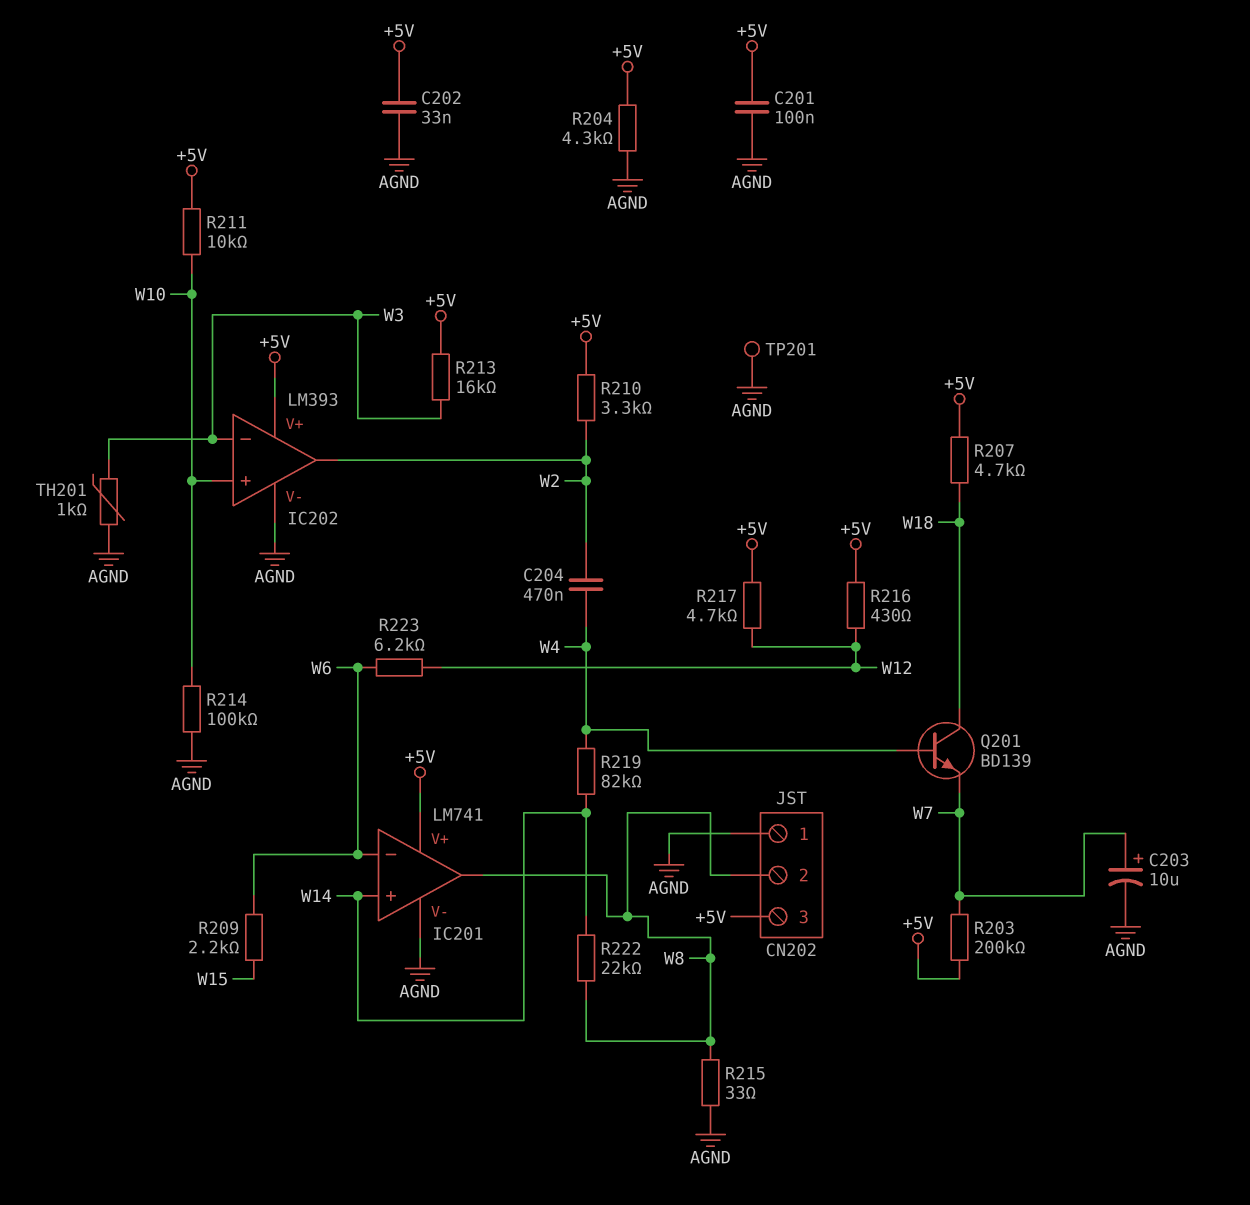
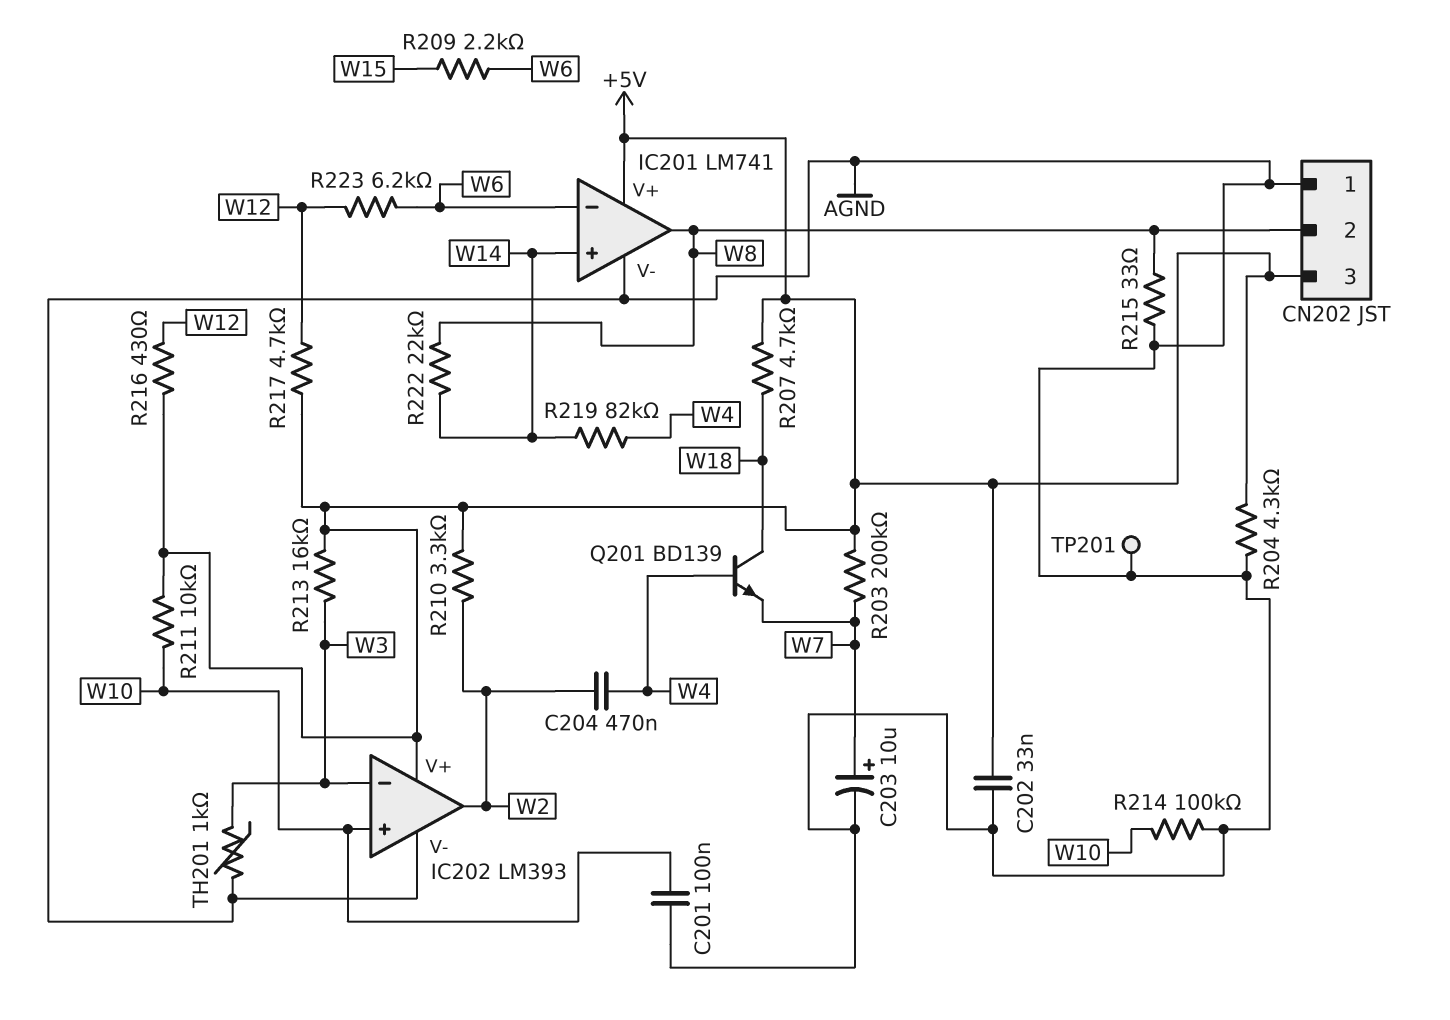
C201: 100nF (+5V, AGND) -> 100nF (AGND, W10)

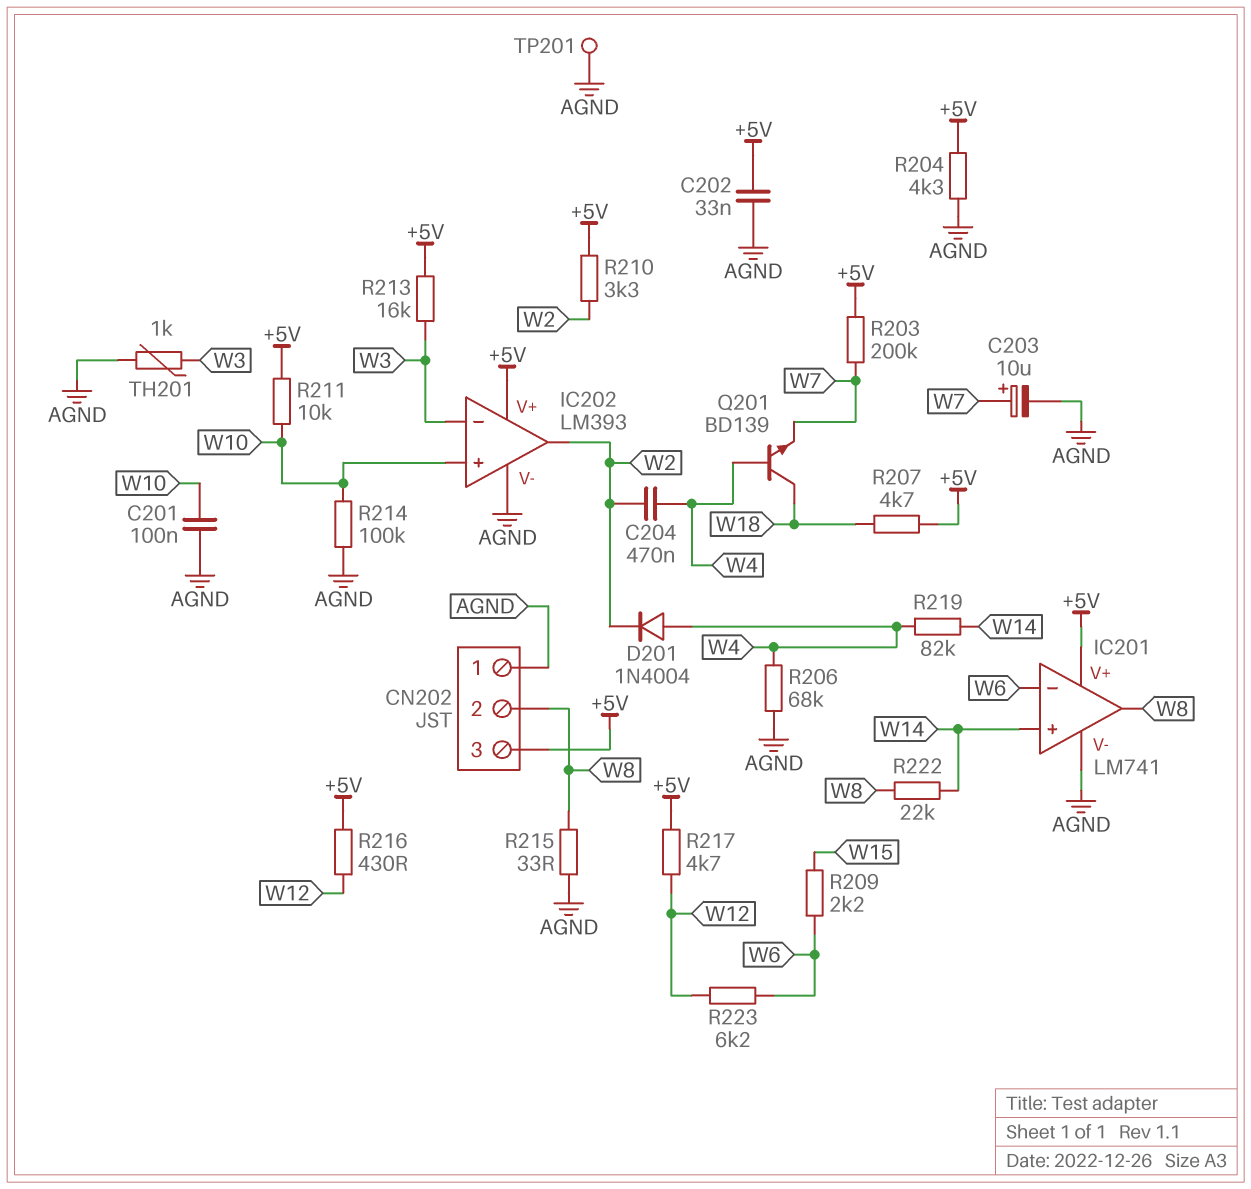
D201: none -> diode 1N4004 (A W4, K W2)
R206: none -> 68k (AGND, W4)

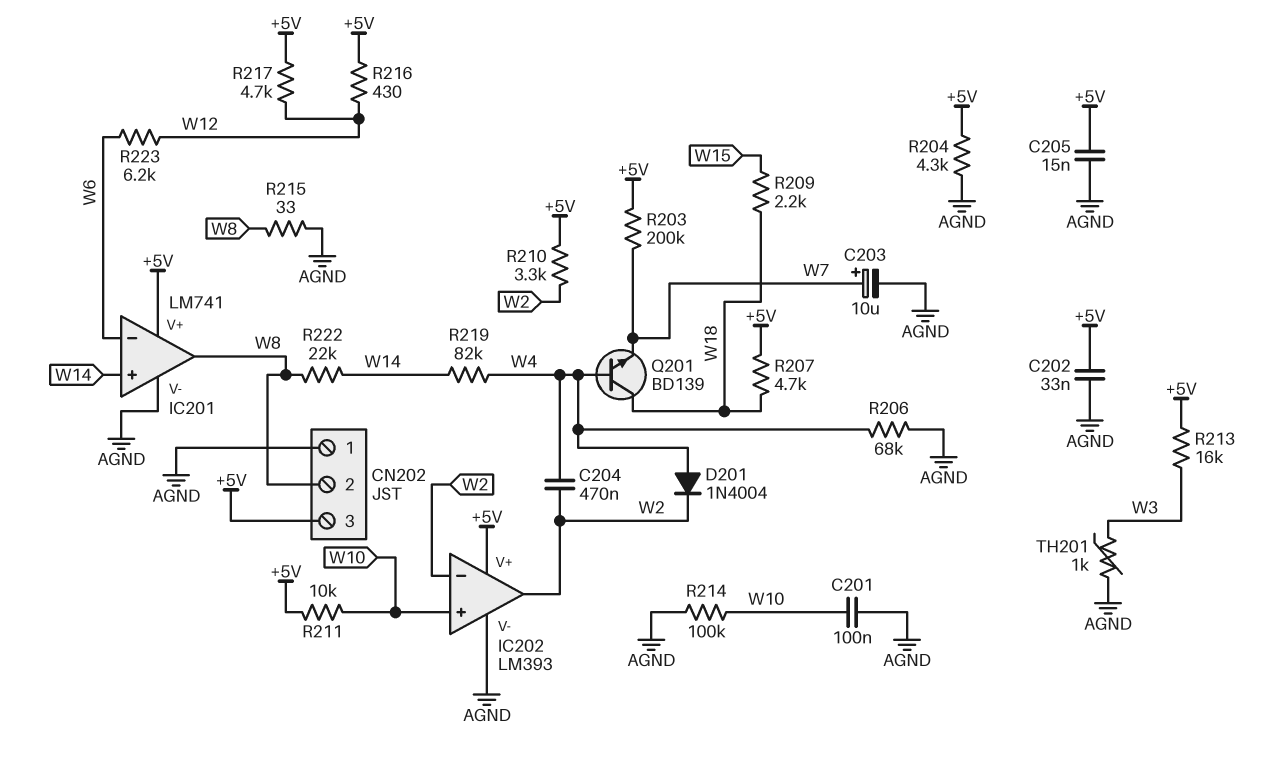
C205: none -> 15nF (+5V, AGND)
IC202 pin in-: W3 -> W2
R209: 2.2k (W6, W15) -> 2.2k (W15, W18)
TP201: test point (AGND) -> none

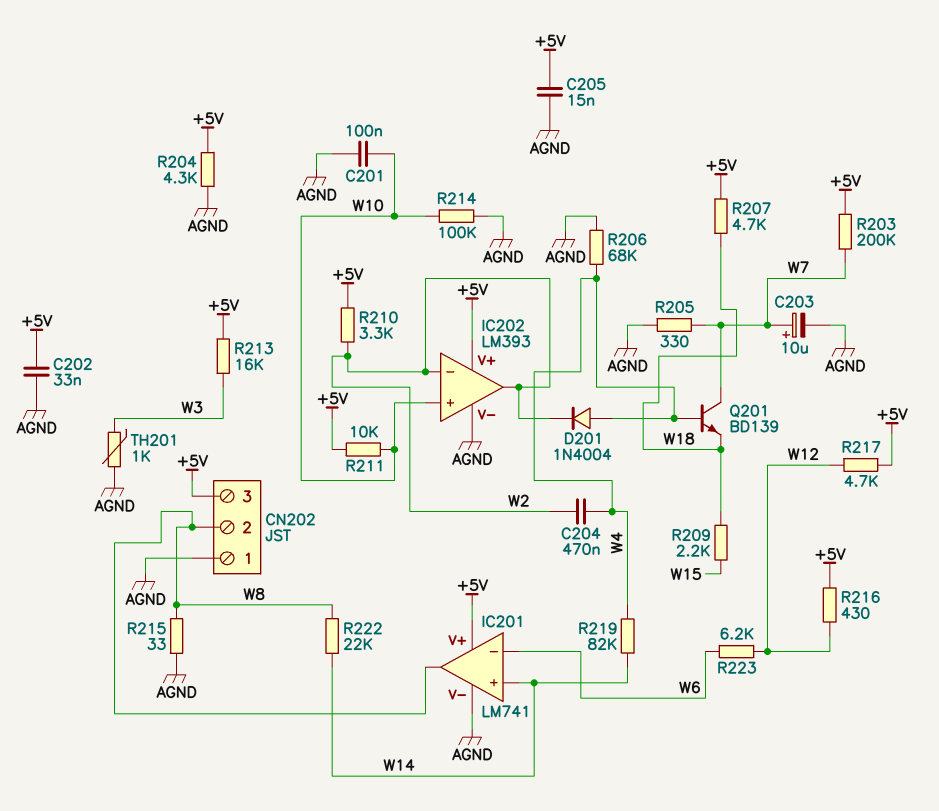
Q201: NPN BD139 (B W4, C W18, E W7) -> NPN BD139 (B W4, C W7, E W18)
R205: none -> 330 (AGND, W7)

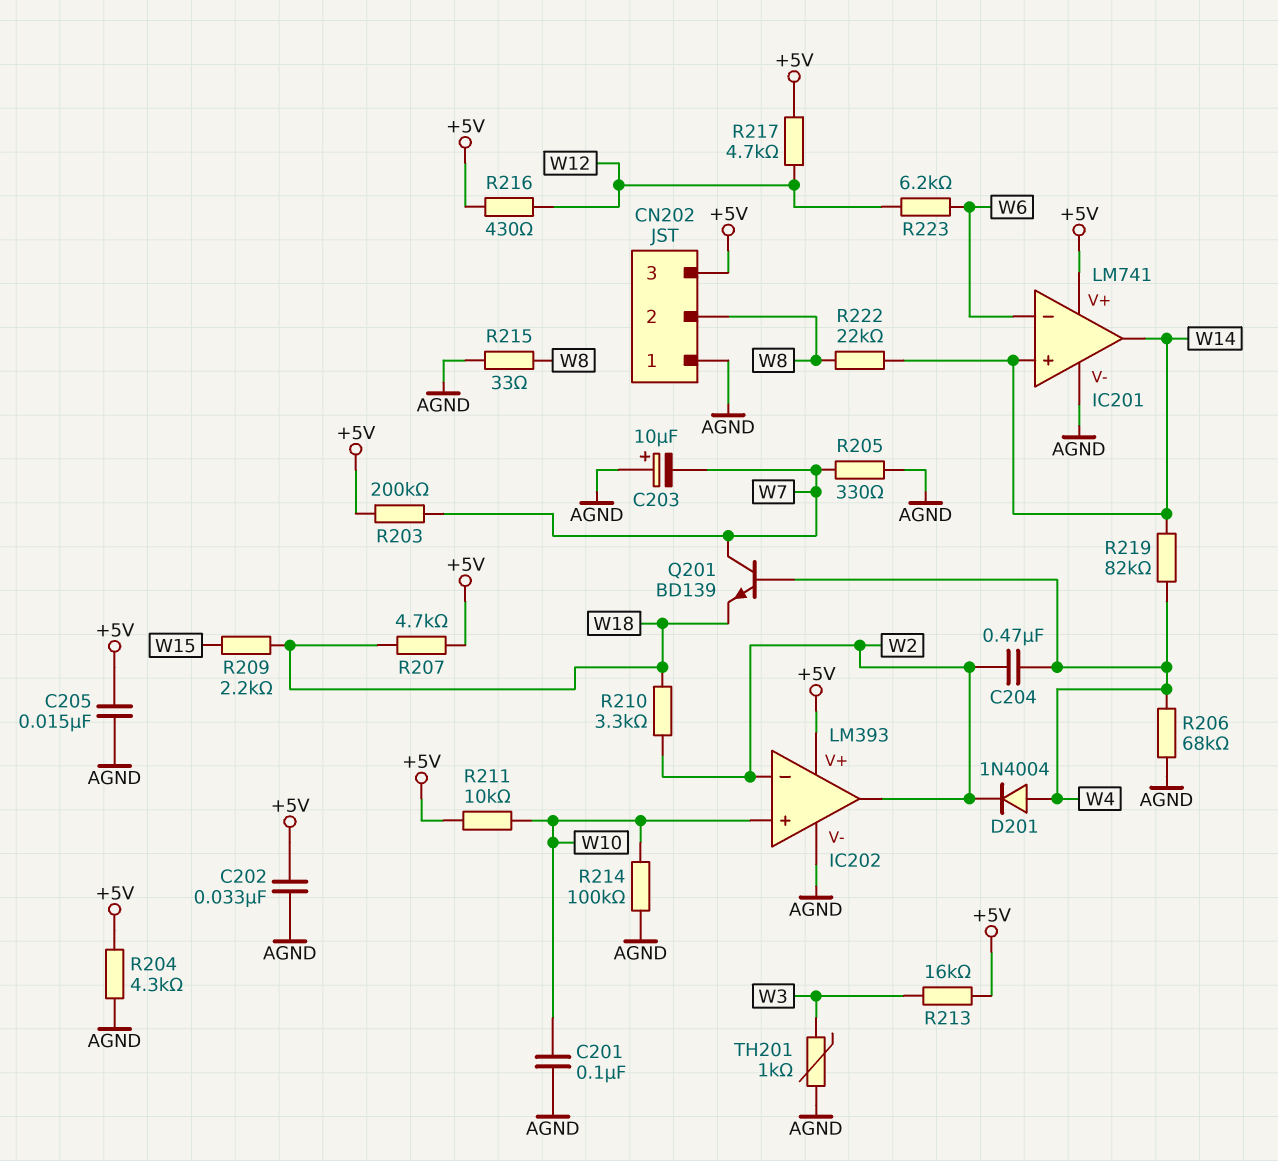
C203: 10uF (plus W7, minus AGND) -> 10uF (plus AGND, minus W7)
IC201 pin out: W8 -> W14
R210: 3.3k (+5V, W2) -> 3.3k (W2, W18)

